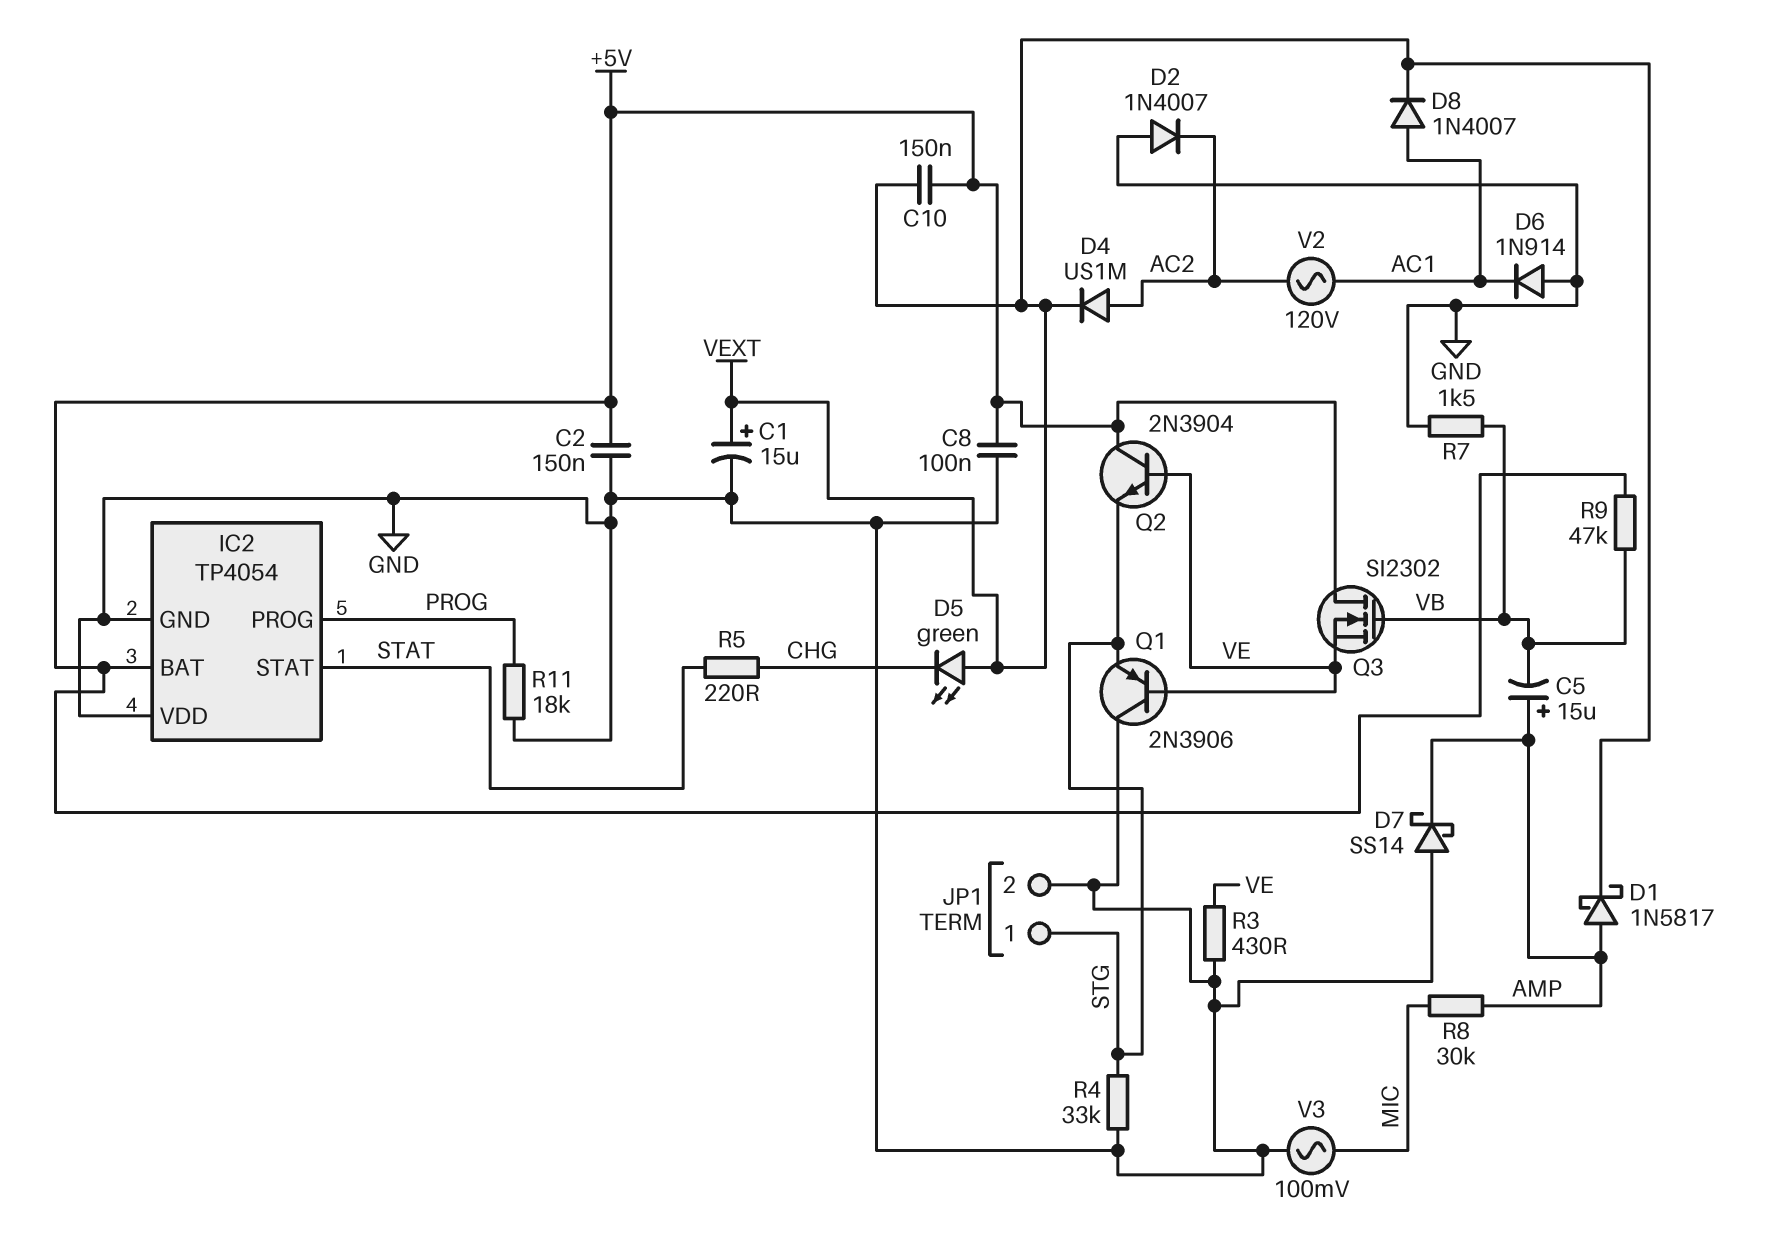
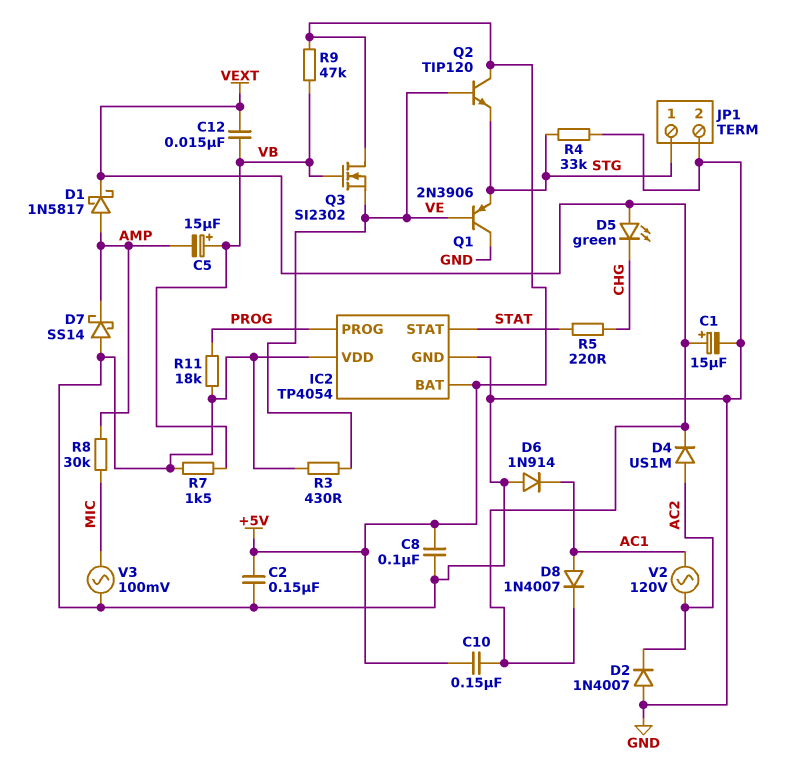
C5: 15uF (plus AMP, minus VB) -> 15uF (plus VB, minus AMP)
C12: none -> 15nF (VB, VEXT)
Q2: NPN 2N3904 (B VE, C +5V, E STG) -> NPN TIP120 (B VE, C +5V, E STG)

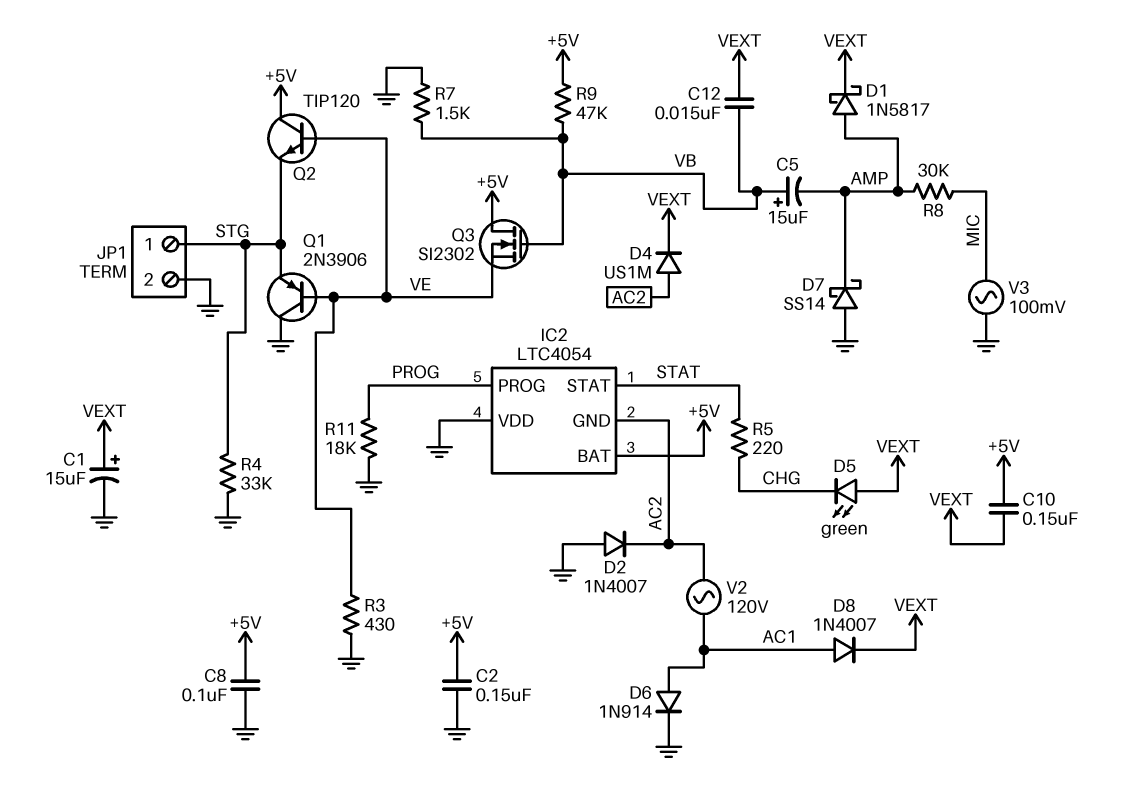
D6: diode 1N914 (A GND, K AC1) -> diode 1N914 (A AC1, K GND)
IC2: TP4054 -> LTC4054
IC2 pin GND: GND -> AC2

